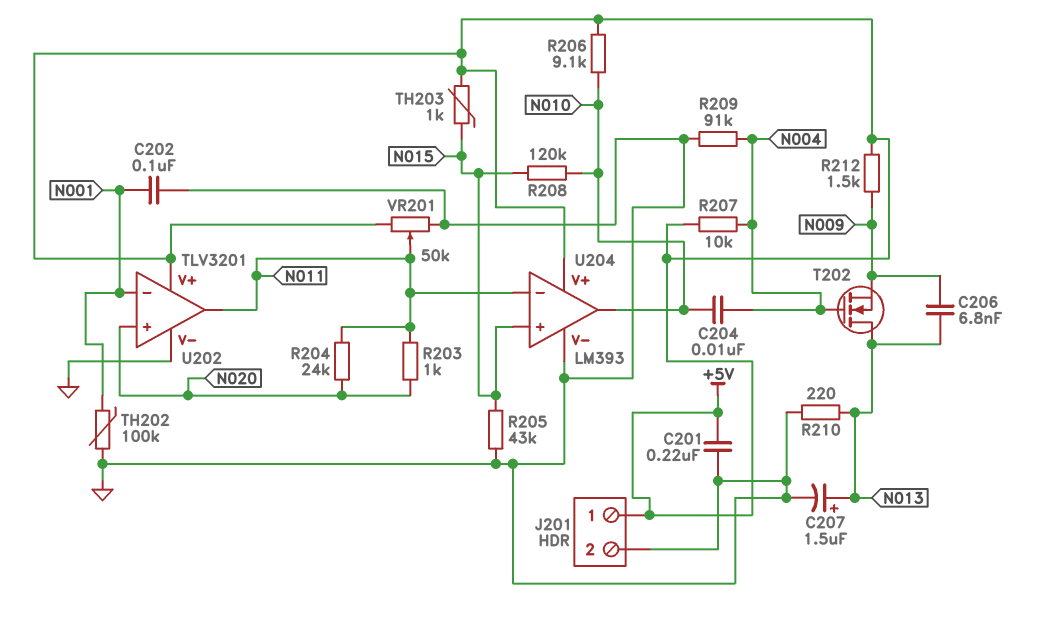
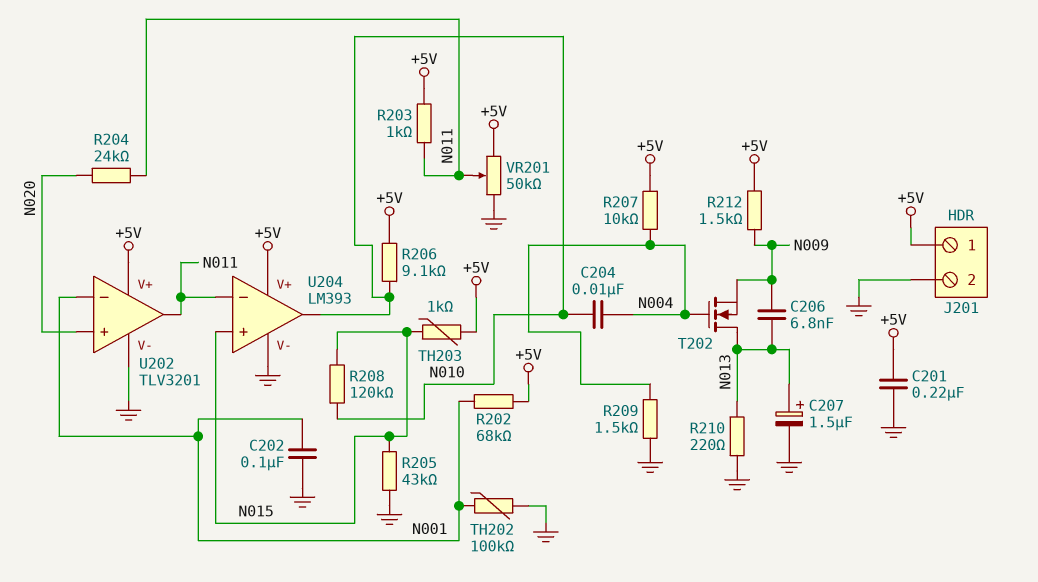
R202: none -> 68k (+5V, N001)
R203: 1k (N011, N020) -> 1k (+5V, N011)
R209: 91k (GND, N004) -> 1.5k (GND, N004)

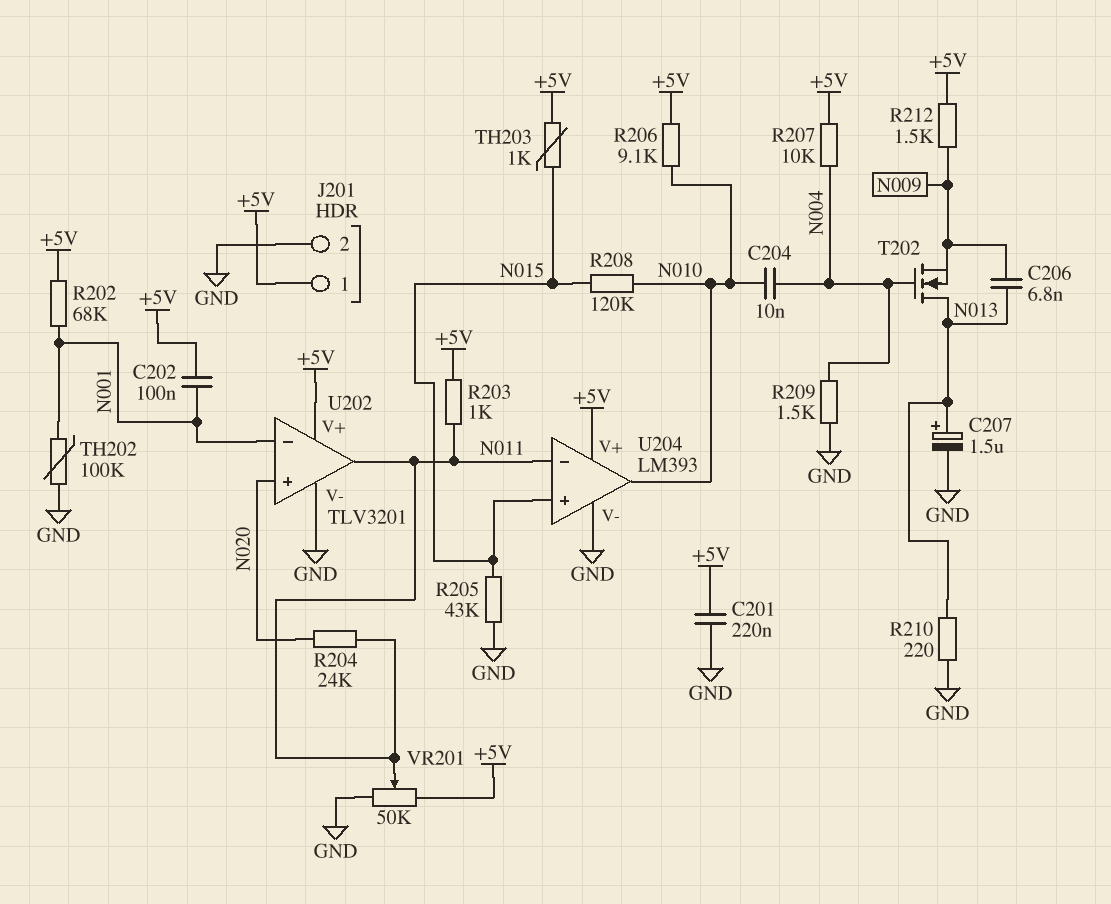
C202: 100nF (GND, N001) -> 100nF (+5V, N001)

